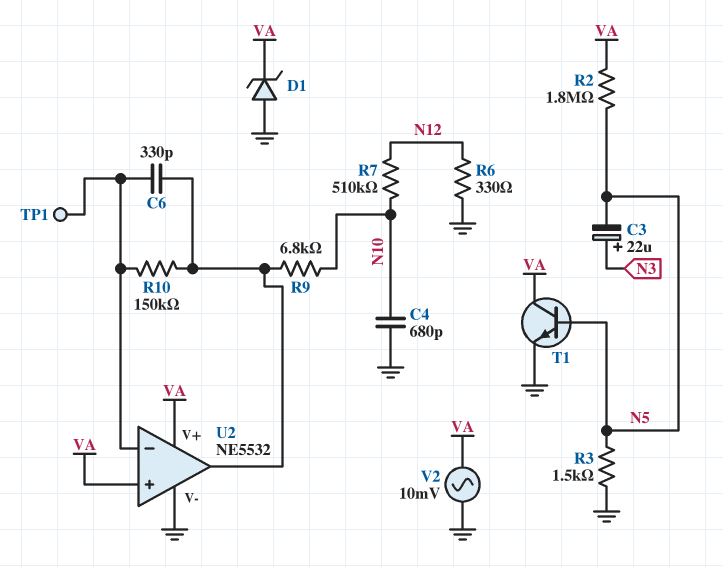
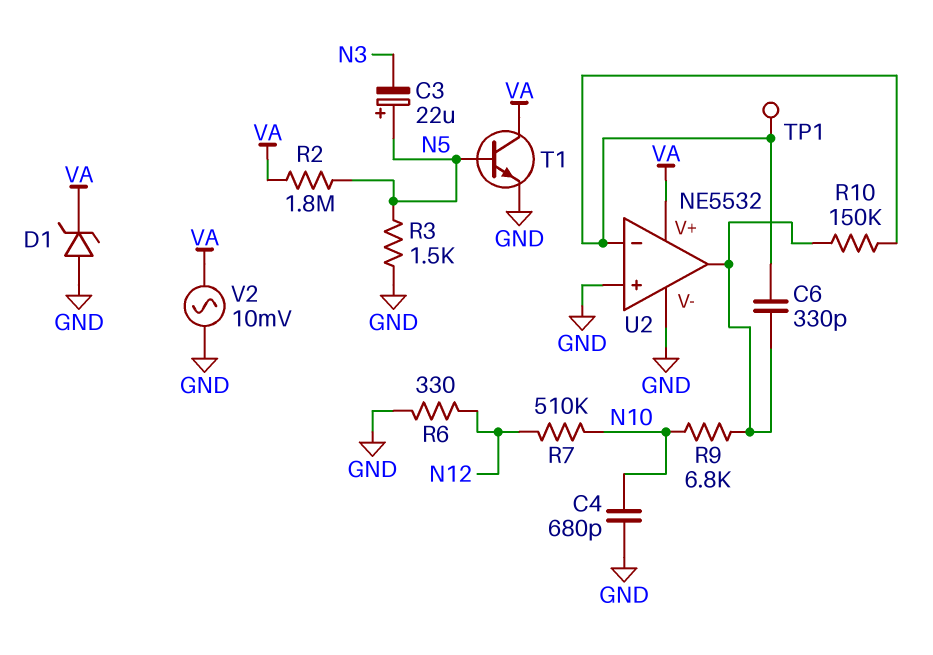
C3: 22uF (plus N3, minus N5) -> 22uF (plus N5, minus N3)
U2 pin in+: VA -> GND

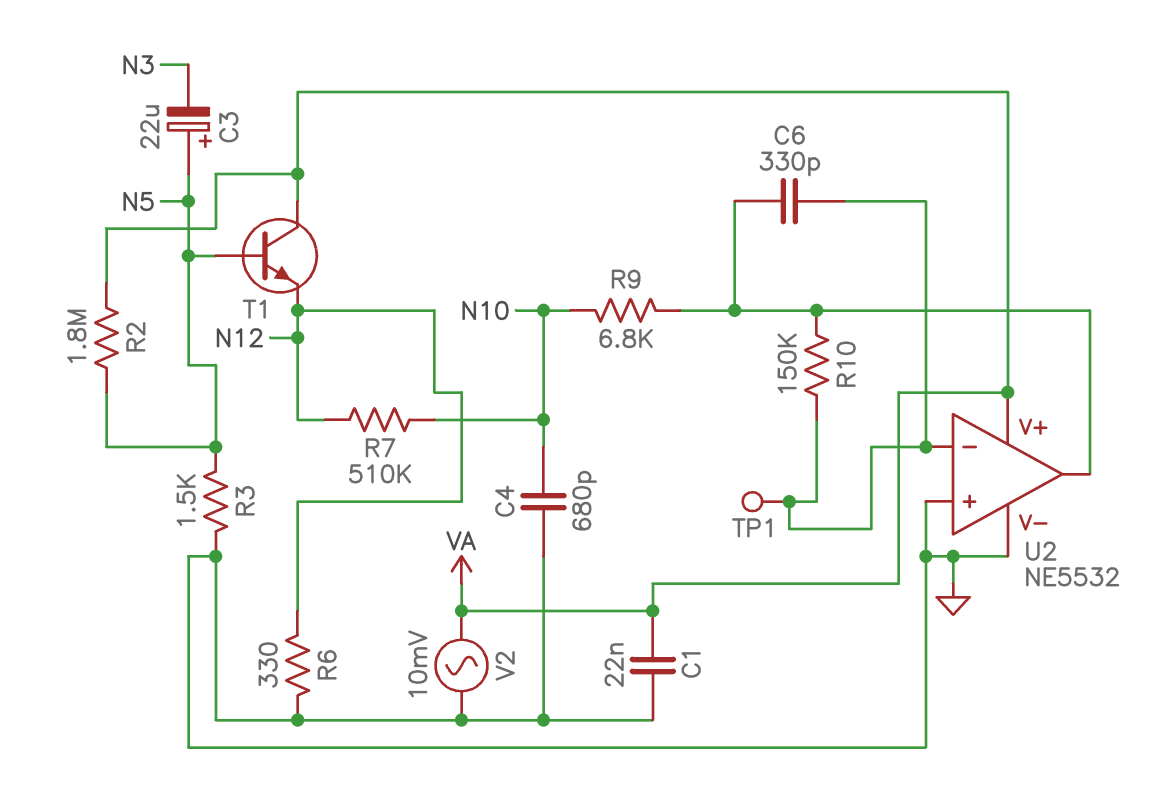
C1: none -> 22nF (GND, VA)
D1: zener (A GND, K VA) -> none
T1: NPN (B N5, C VA, E GND) -> NPN (B N5, C VA, E N12)

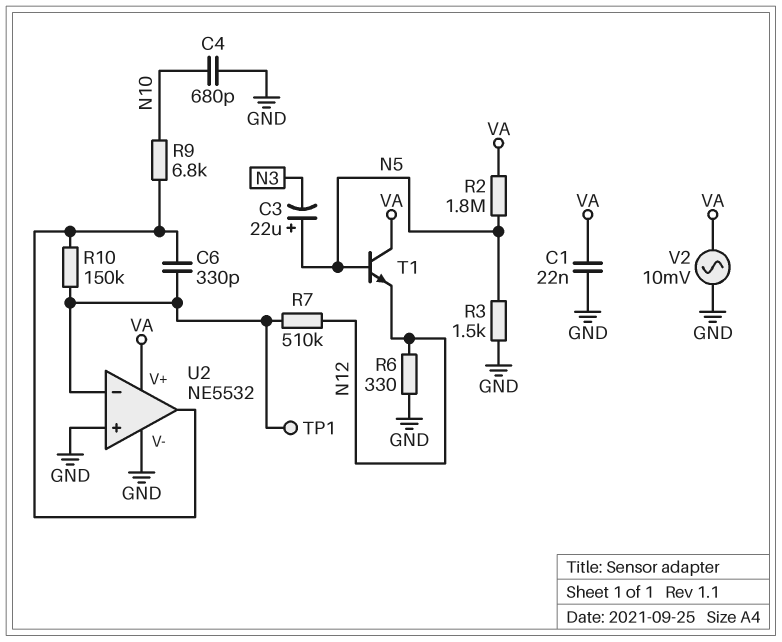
R7: 510k (N10, N12) -> 510k (N12, U2/in-)

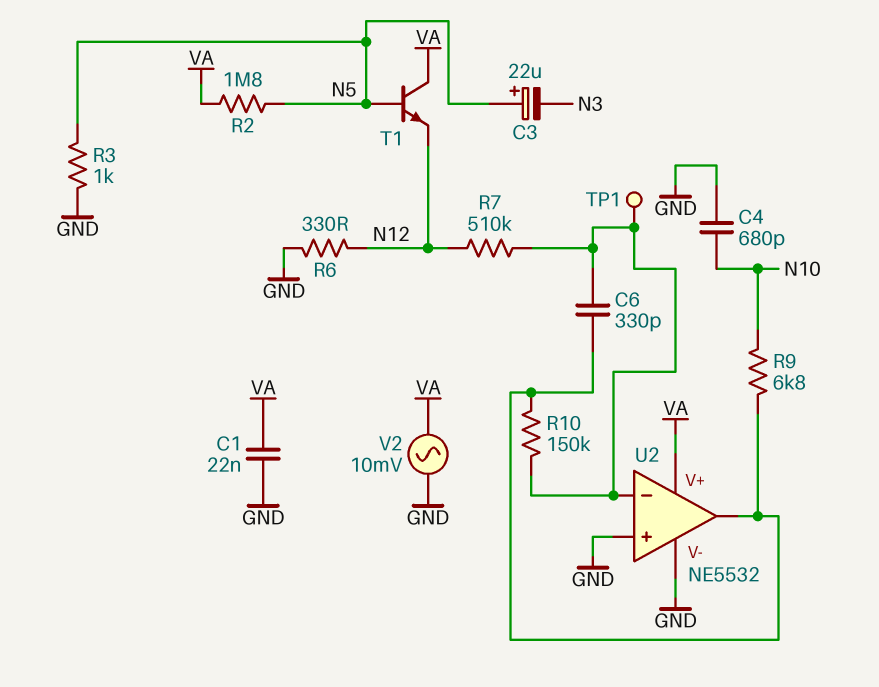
R3: 1.5k (GND, N5) -> 1k (GND, N5)

